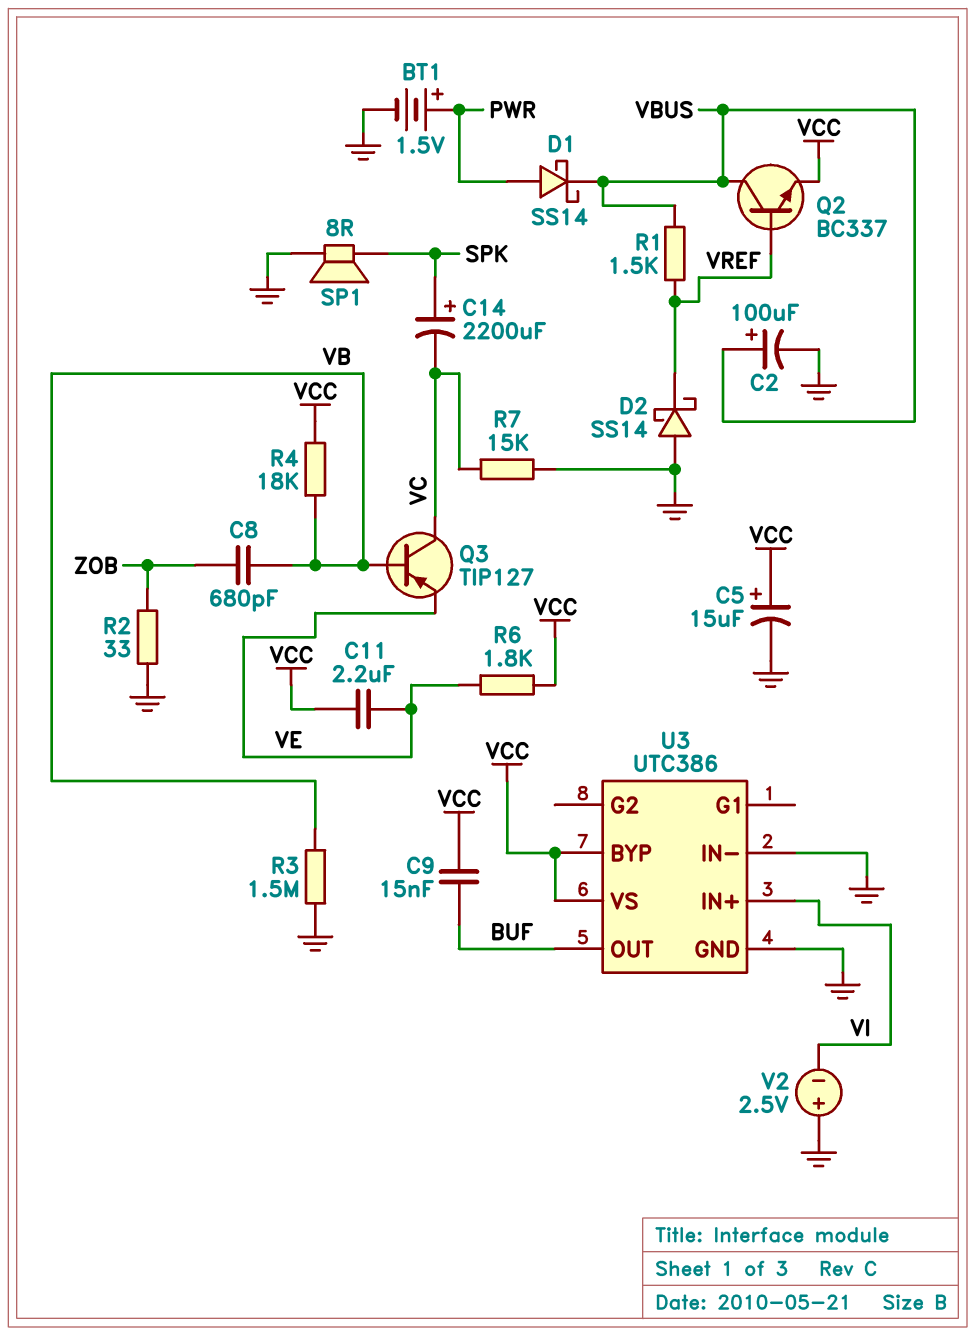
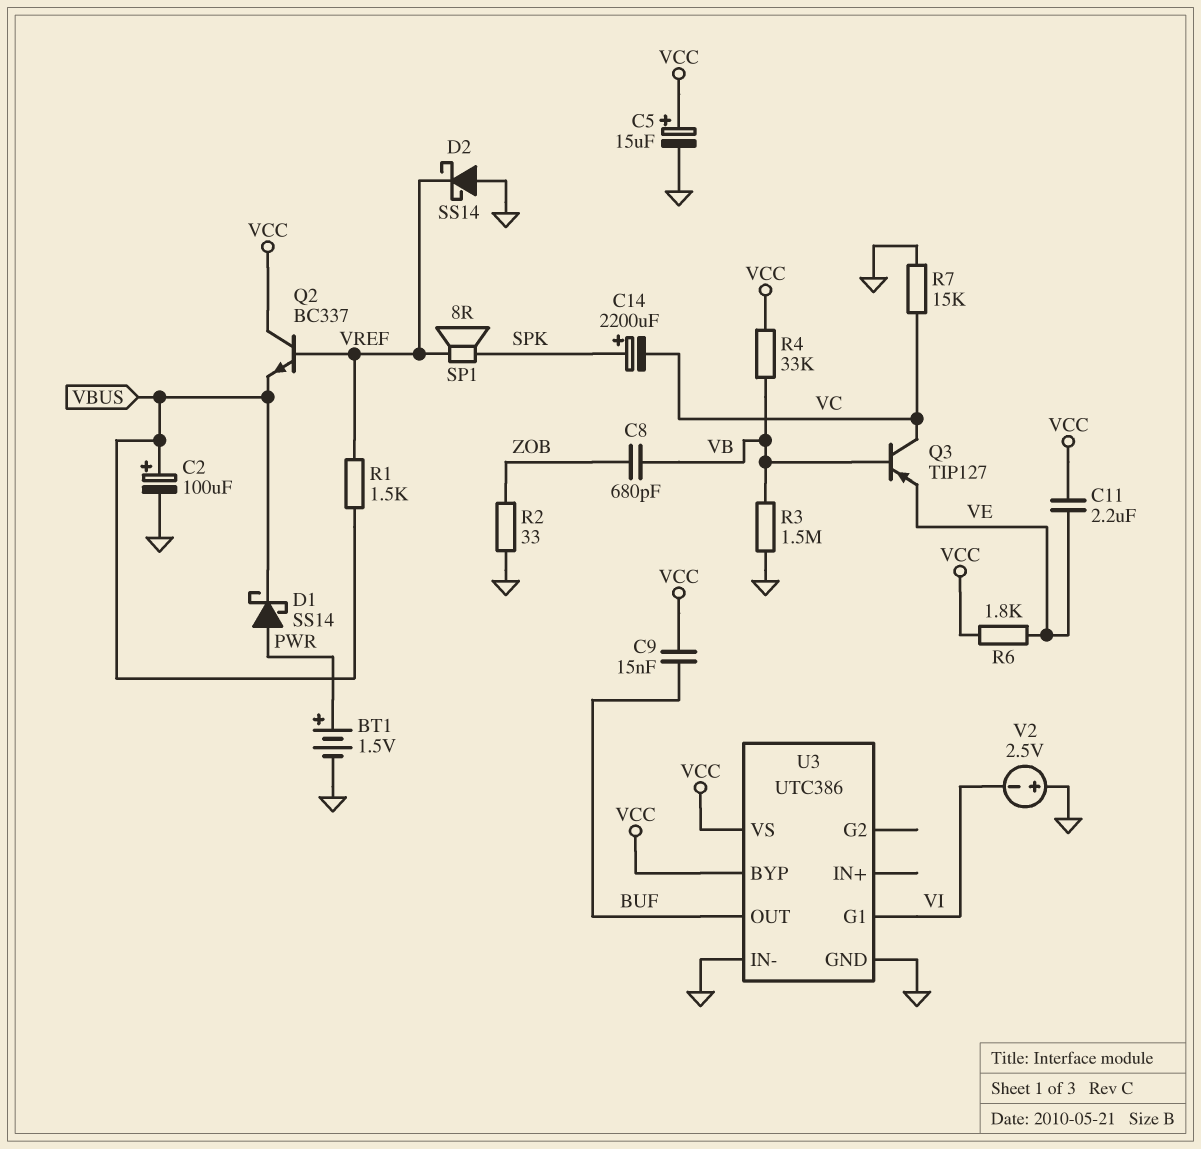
Q2: NPN BC337 (B VREF, C VBUS, E VCC) -> NPN BC337 (B VREF, C VCC, E VBUS)
R4: 18k (VB, VCC) -> 33k (VB, VCC)
SP1: speaker 8R (GND, SPK) -> speaker 8R (SPK, VREF)
U3 pin G1: none -> VI
U3 pin IN+: VI -> none

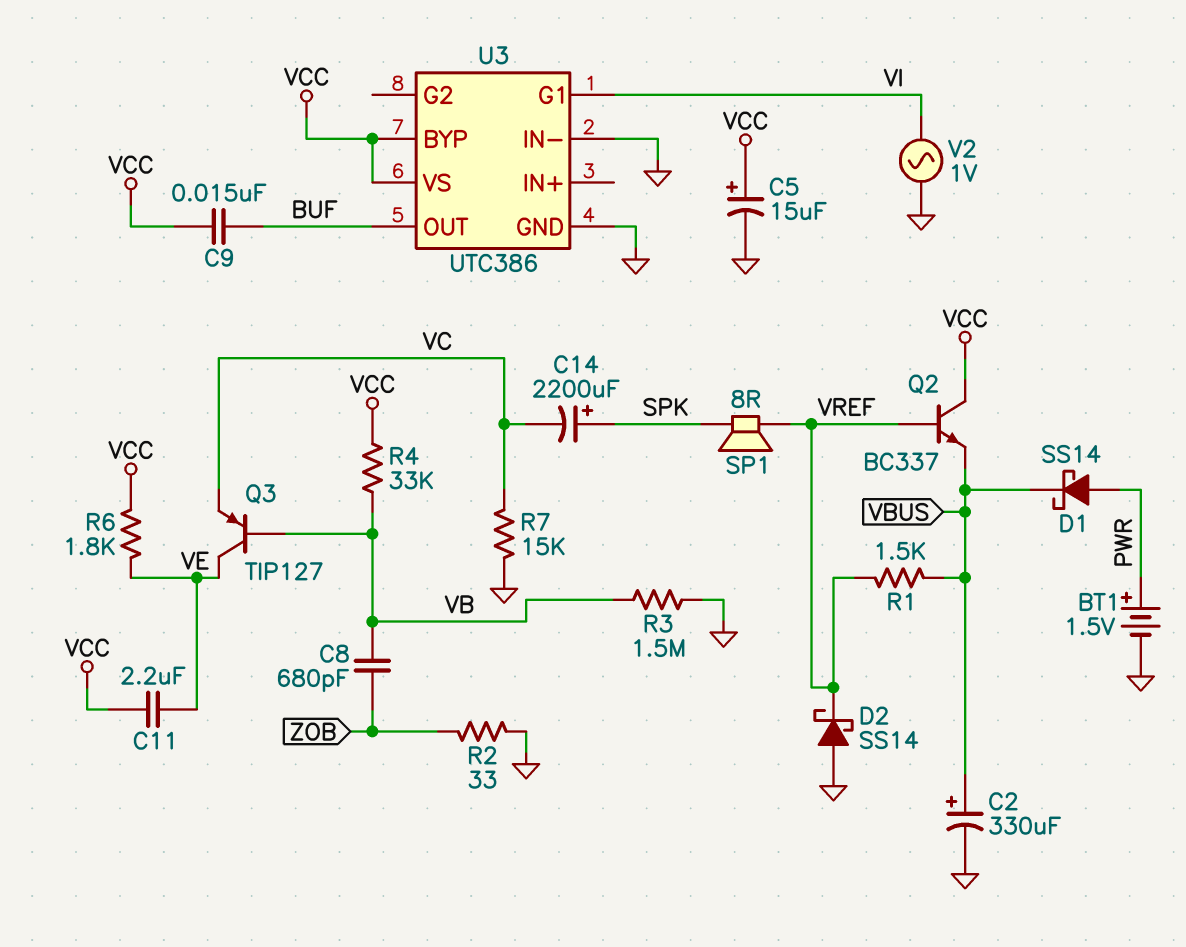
C2: 100uF (plus VBUS, minus GND) -> 330uF (plus VBUS, minus GND)
Q3: PNP TIP127 (B VB, C VC, E VE) -> PNP TIP127 (B VB, C VE, E VC)
V2: 2.5V (plus GND, minus VI) -> AC 1V (GND, VI)

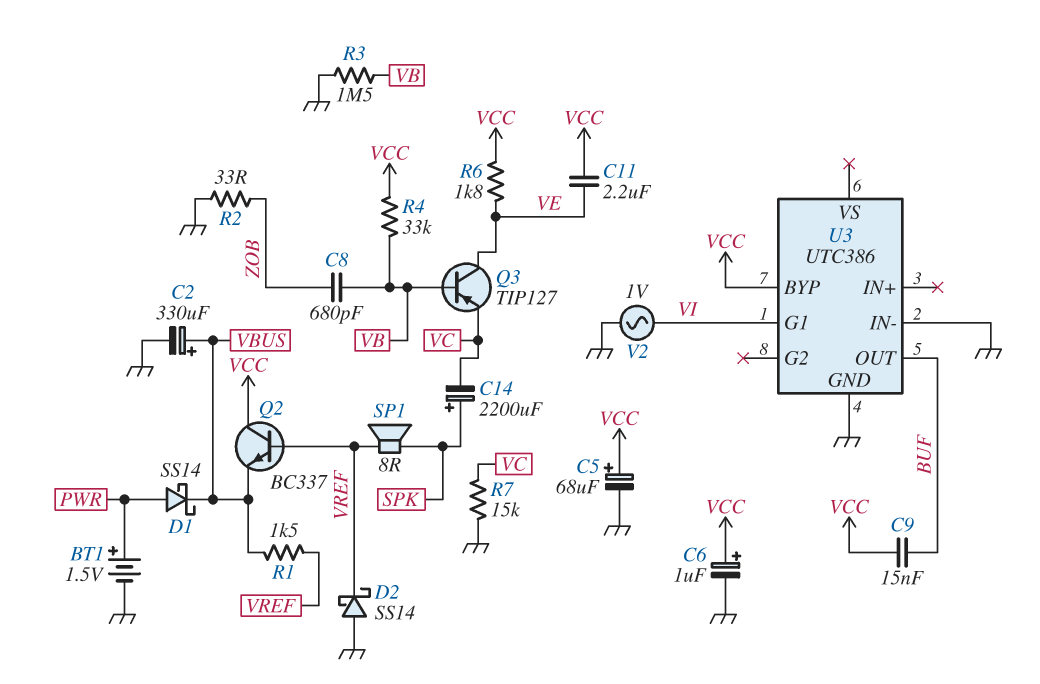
C5: 15uF (plus VCC, minus GND) -> 68uF (plus VCC, minus GND)
C6: none -> 1uF (plus VCC, minus GND)
U3 pin VS: VCC -> none

